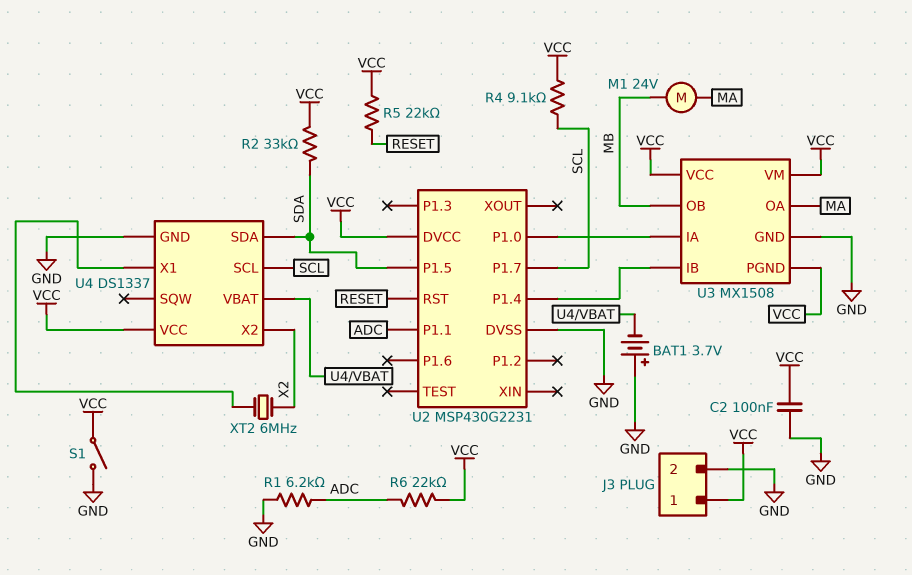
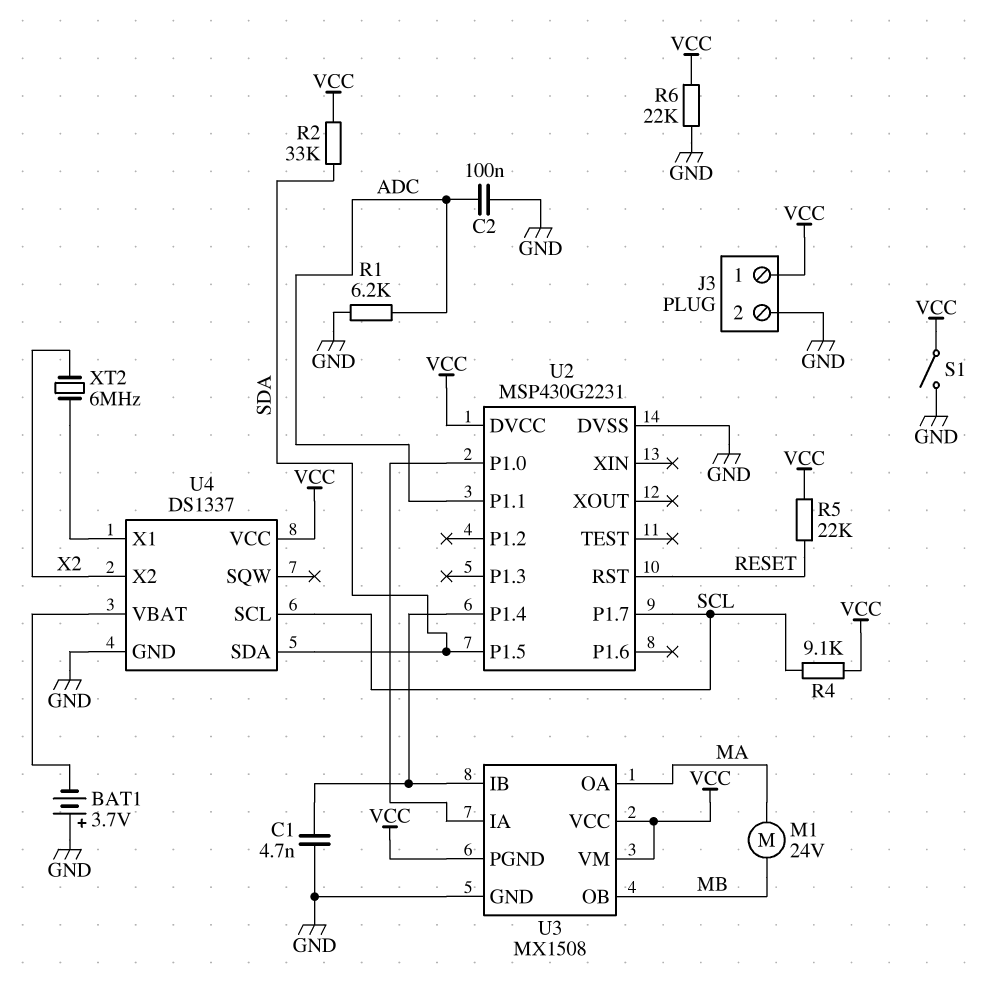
C1: none -> 4.7nF (GND, U2/P1.4)
C2: 100nF (GND, VCC) -> 100nF (ADC, GND)
R6: 22k (ADC, VCC) -> 22k (GND, VCC)

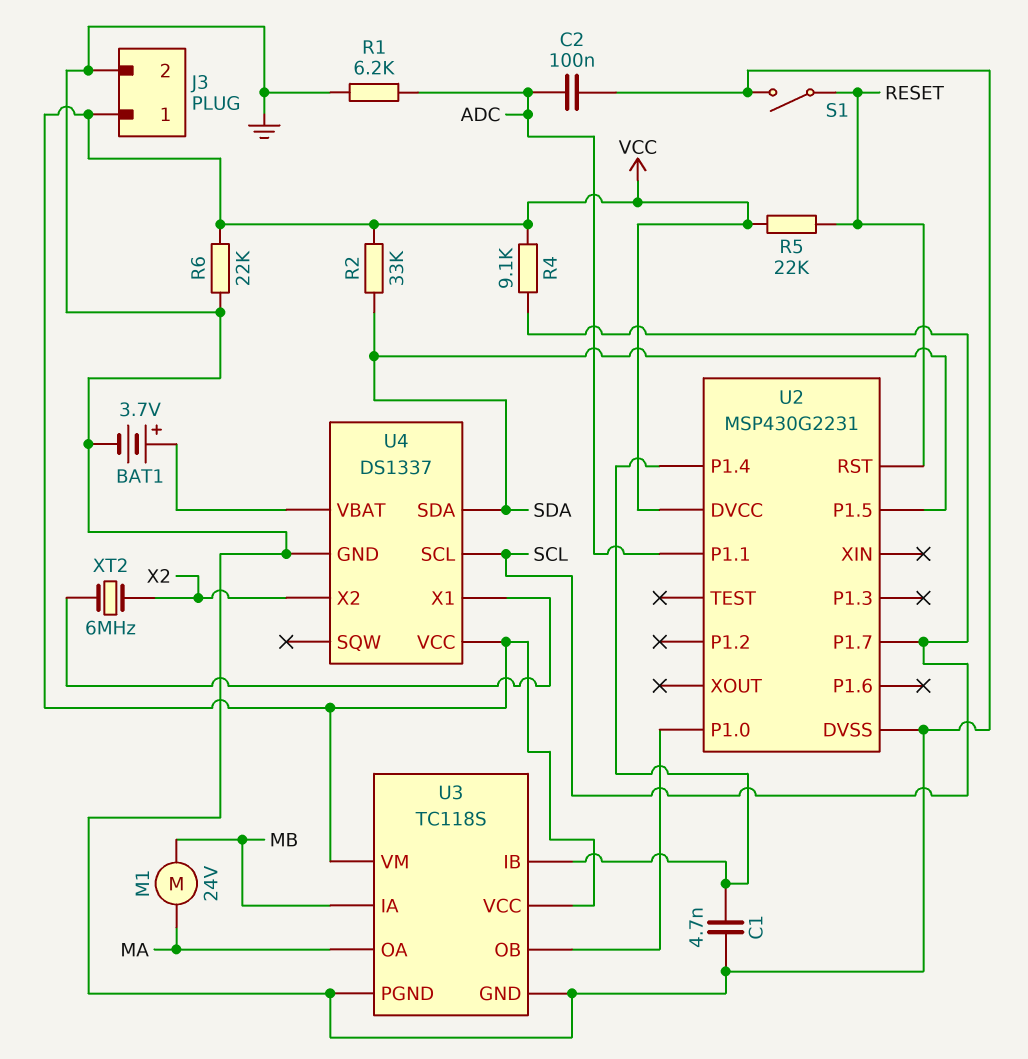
BAT1: 3.7V (plus GND, minus U4/VBAT) -> 3.7V (plus U4/VBAT, minus GND)
S1: switch (GND, VCC) -> switch (GND, RESET)
U3: MX1508 -> TC118S
U3 pin IA: U2/P1.0 -> MB
U3 pin OB: MB -> U2/P1.0
U3 pin PGND: VCC -> GND

